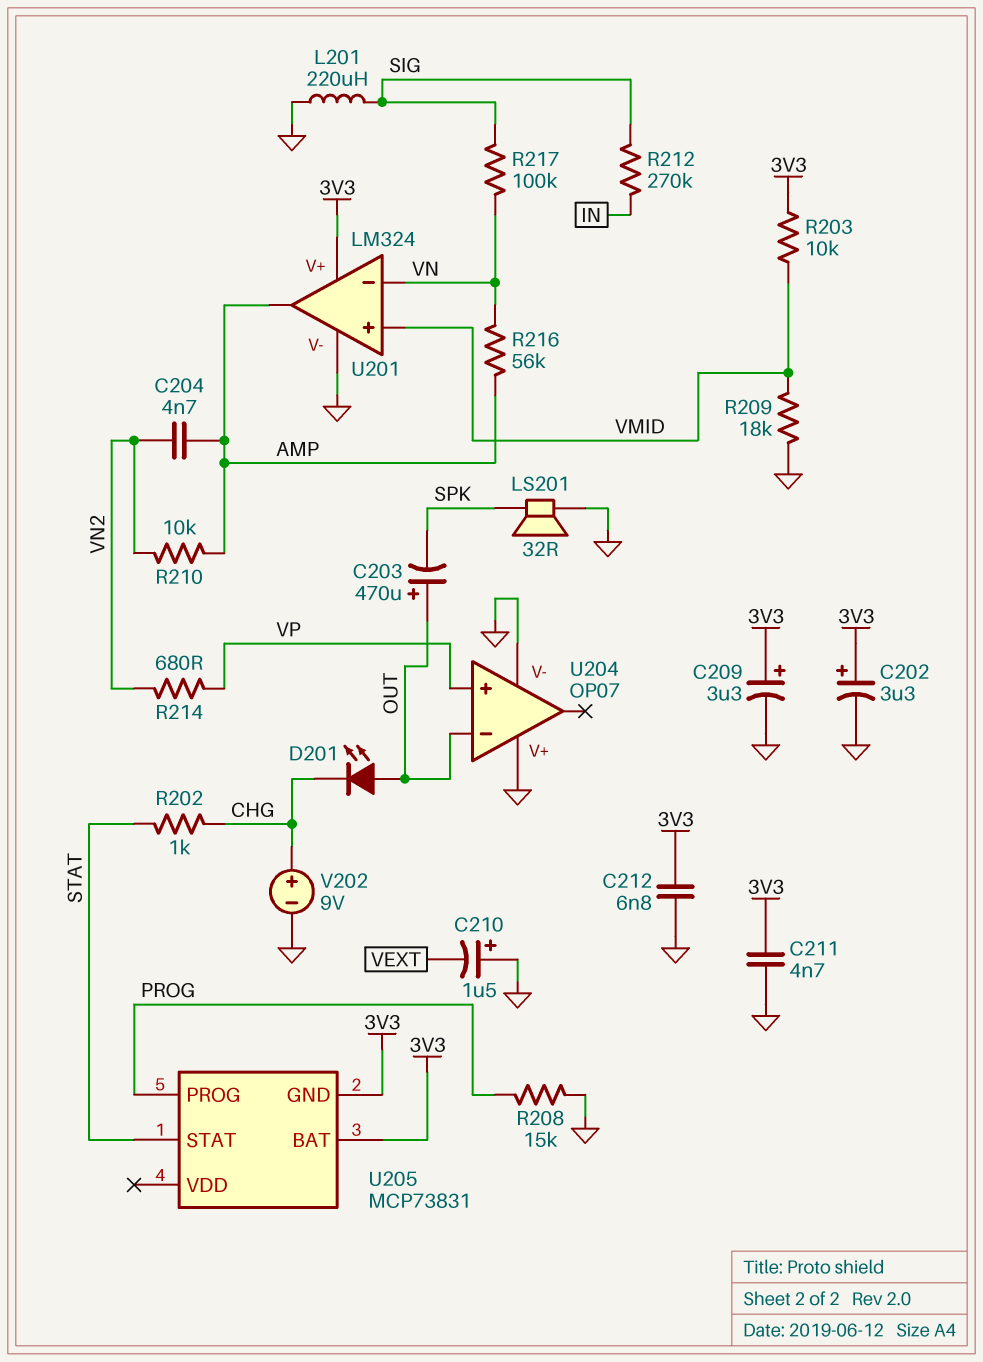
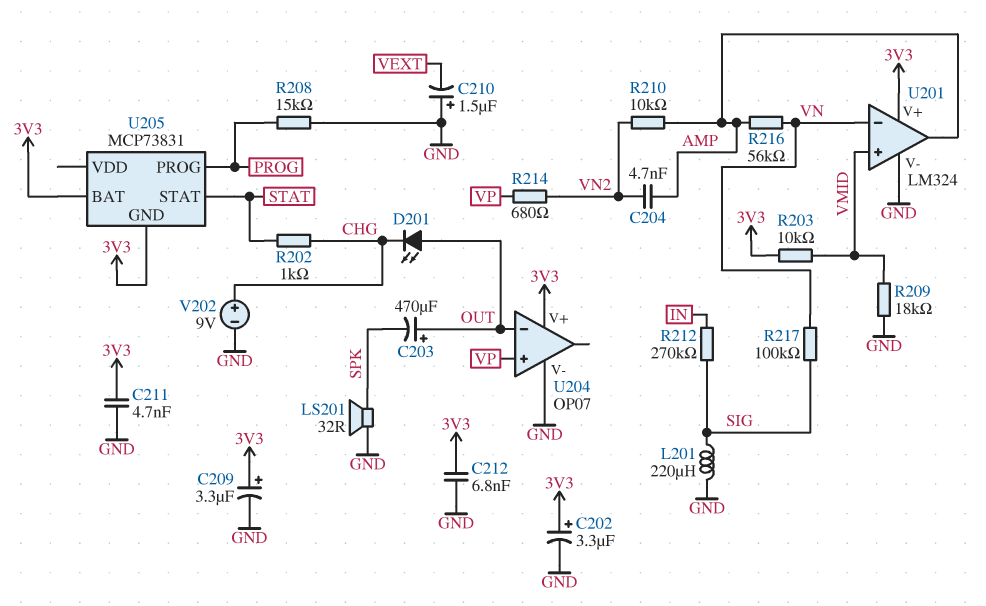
U204 pin V+: GND -> 3V3

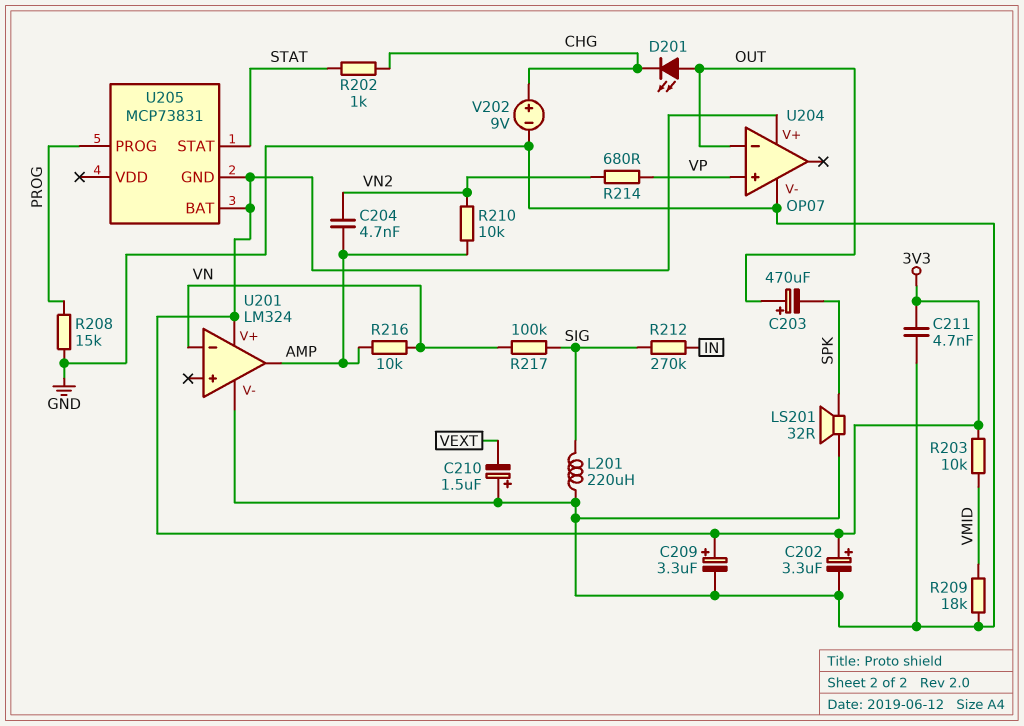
C212: 6.8nF (3V3, GND) -> none
R216: 56k (AMP, VN) -> 10k (AMP, VN)
U201 pin in+: VMID -> none

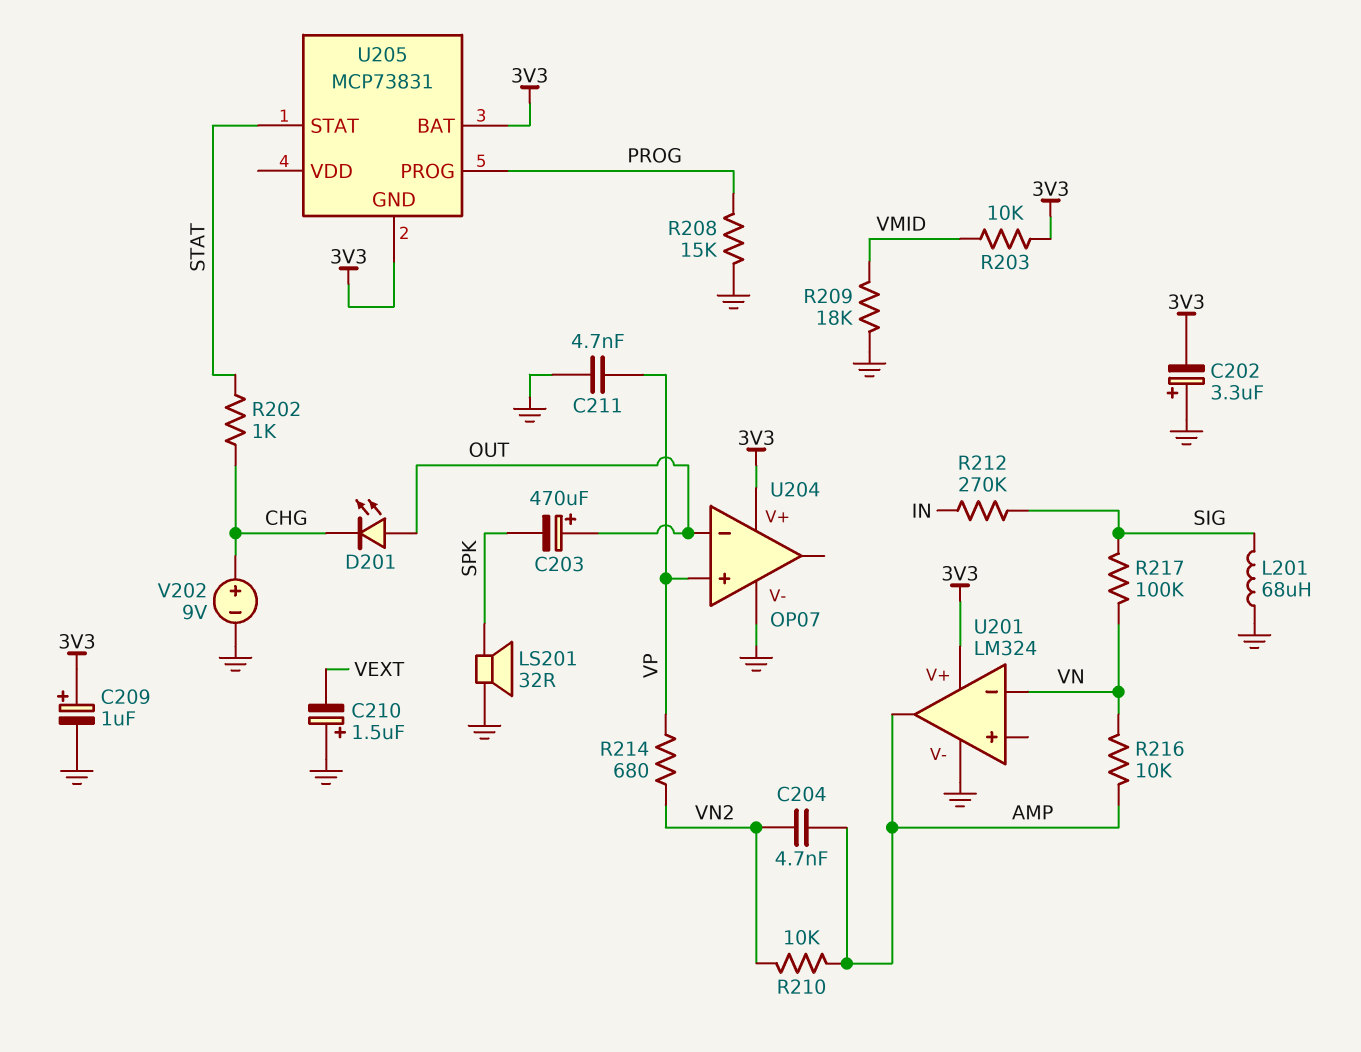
C202: 3.3uF (plus 3V3, minus GND) -> 3.3uF (plus GND, minus 3V3)
C209: 3.3uF (plus 3V3, minus GND) -> 1uF (plus 3V3, minus GND)
C211: 4.7nF (3V3, GND) -> 4.7nF (GND, VP)
L201: 220uH (GND, SIG) -> 68uH (GND, SIG)

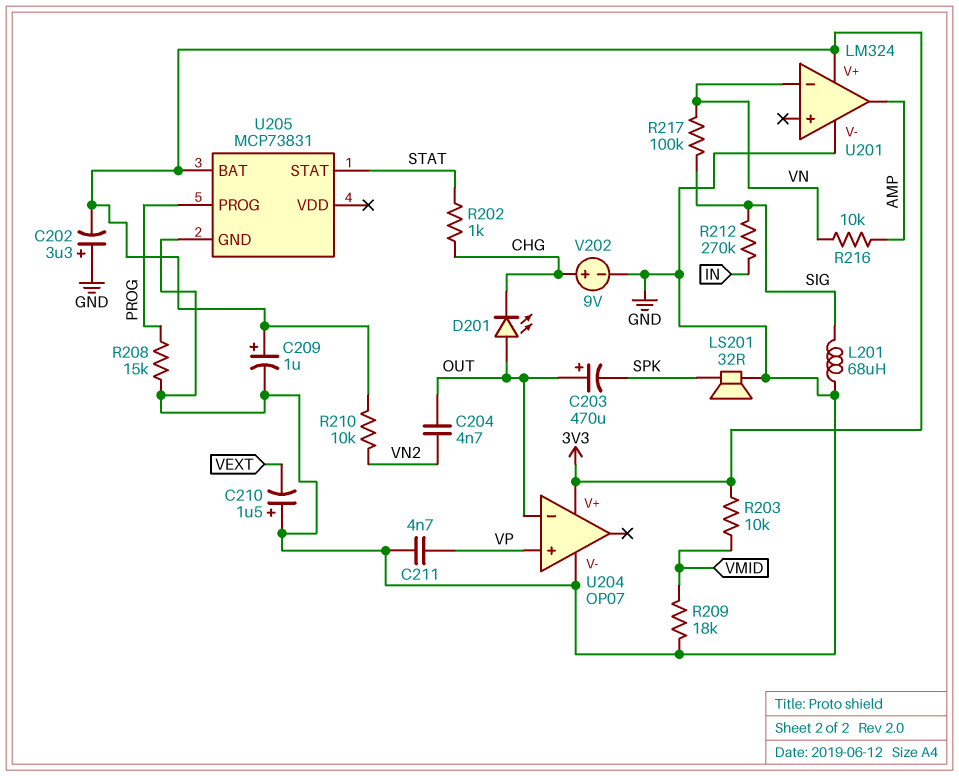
C204: 4.7nF (AMP, VN2) -> 4.7nF (OUT, VN2)
R210: 10k (AMP, VN2) -> 10k (3V3, VN2)
R214: 680 (VN2, VP) -> none
U205 pin GND: 3V3 -> GND

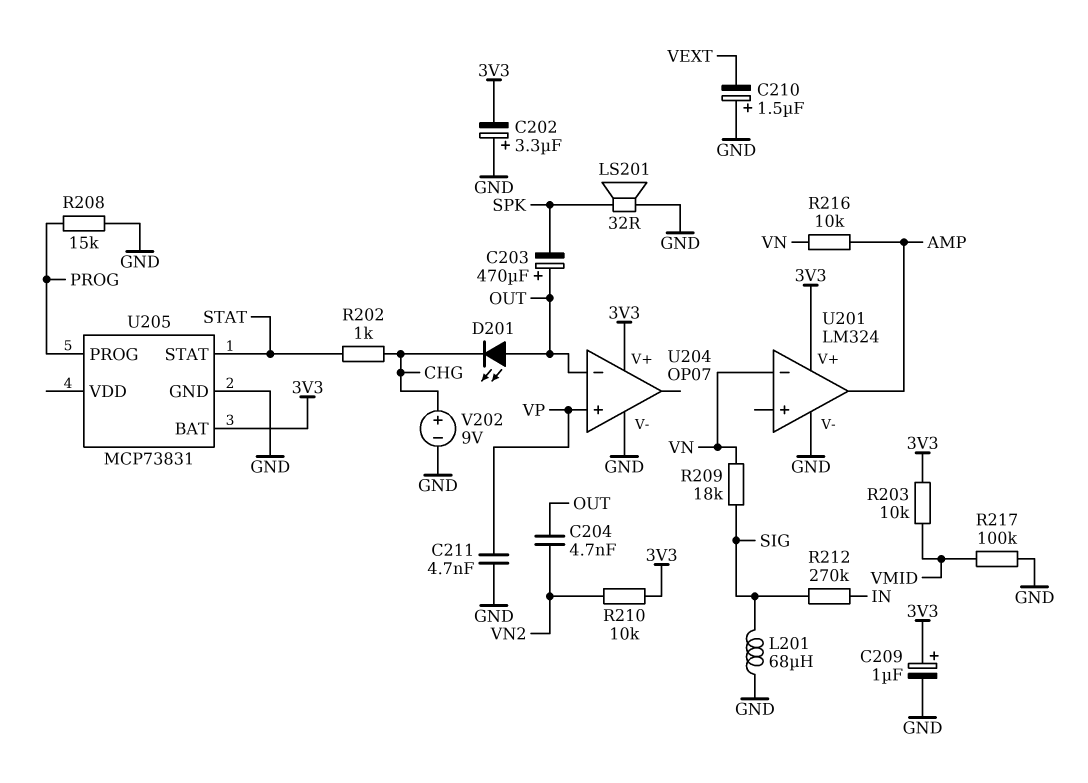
R209: 18k (GND, VMID) -> 18k (SIG, VN)
R217: 100k (SIG, VN) -> 100k (GND, VMID)

